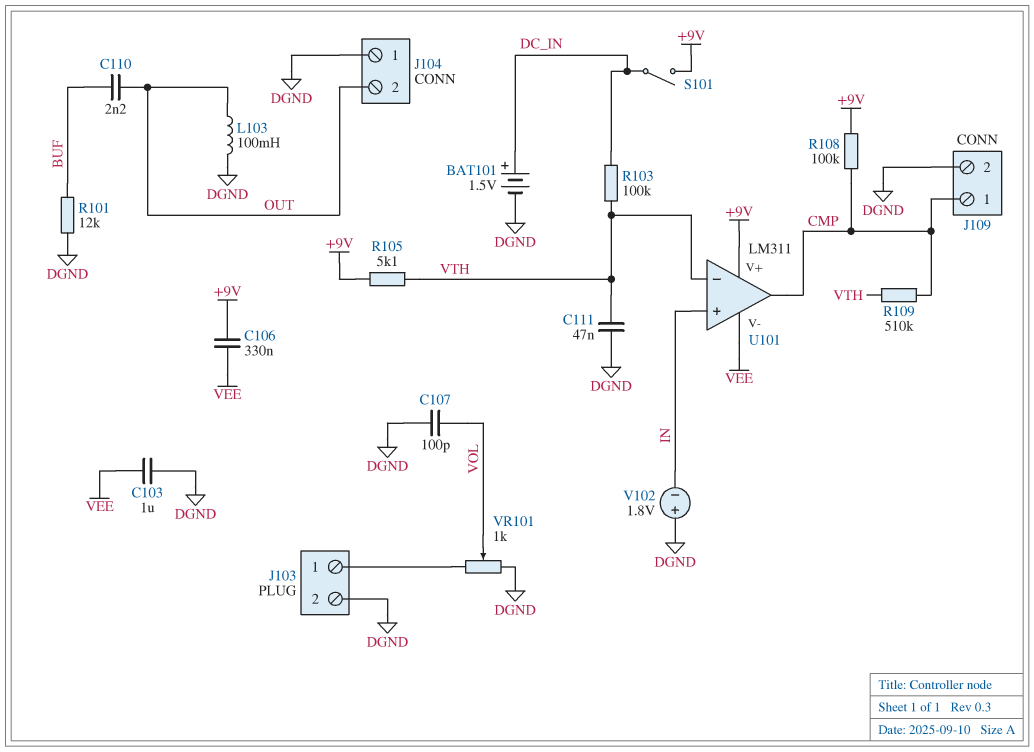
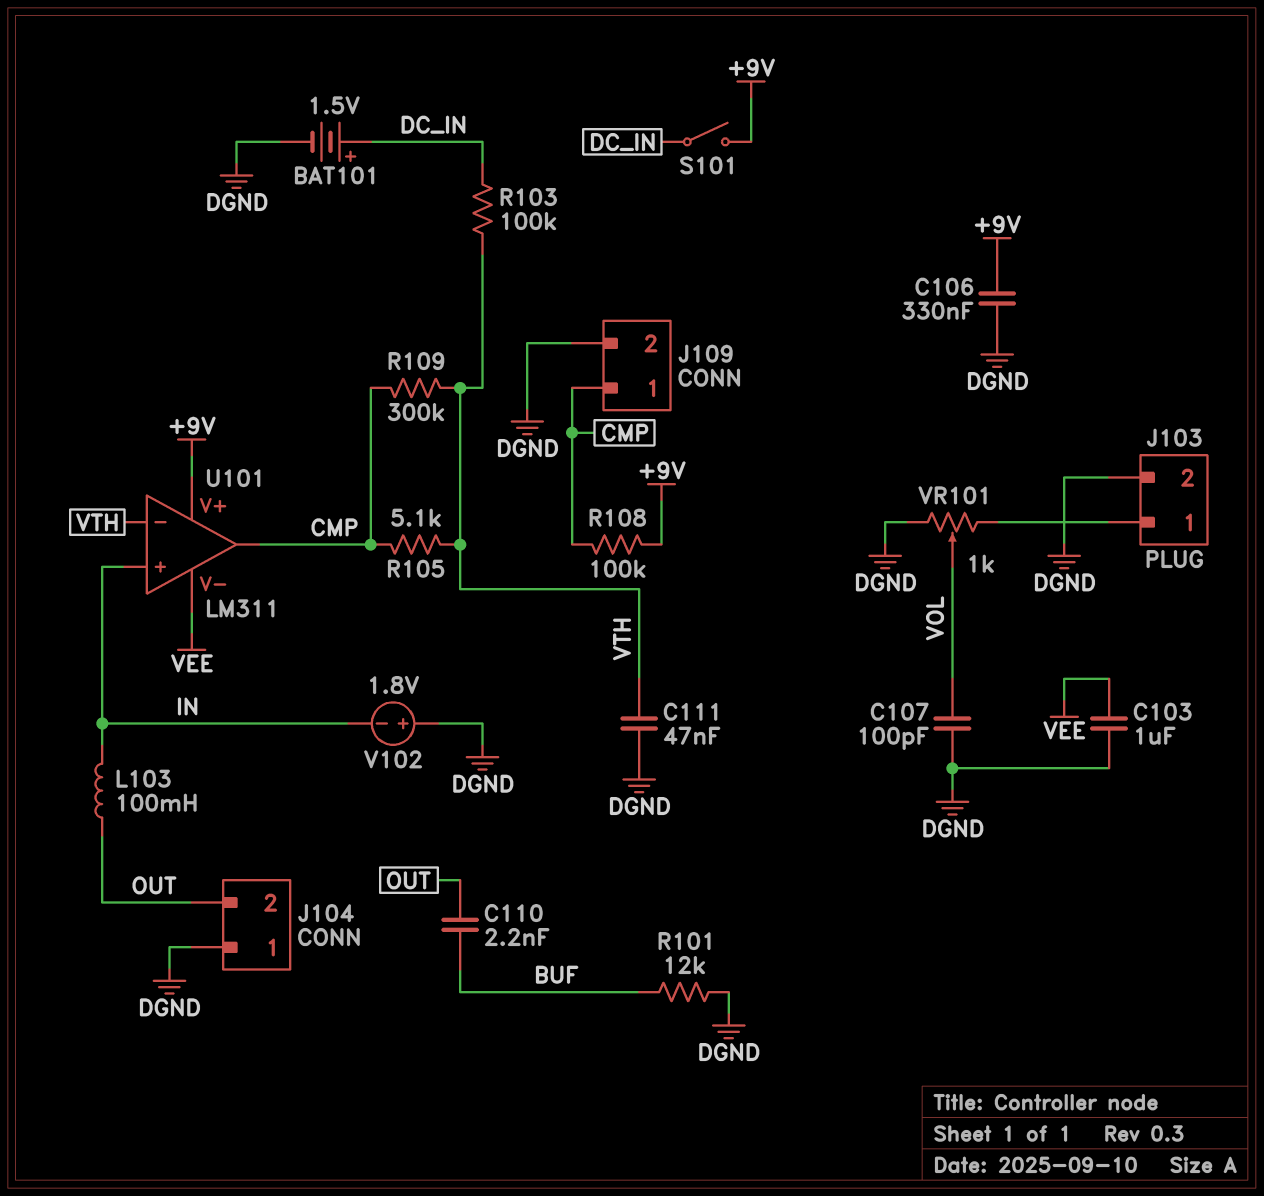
C106: 330nF (+9V, VEE) -> 330nF (+9V, DGND)
L103: 100mH (DGND, OUT) -> 100mH (IN, OUT)
R105: 5.1k (+9V, VTH) -> 5.1k (CMP, VTH)
R109: 510k (CMP, VTH) -> 300k (CMP, VTH)

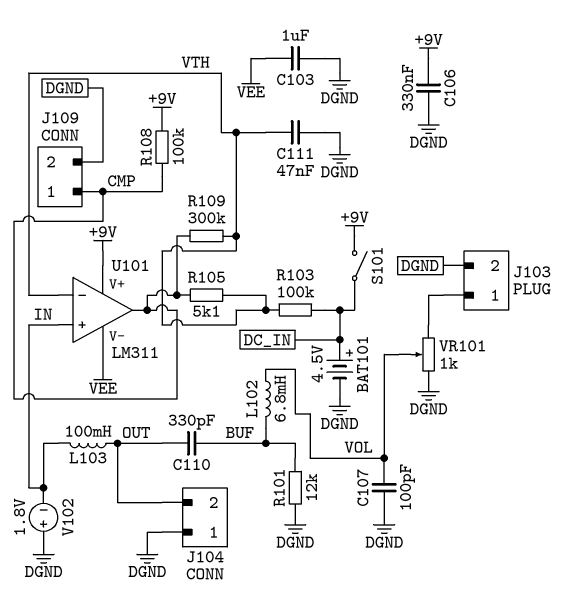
BAT101: 1.5V (plus DC_IN, minus DGND) -> 4.5V (plus DC_IN, minus DGND)
C110: 2.2nF (BUF, OUT) -> 330pF (BUF, OUT)
L102: none -> 6.8mH (BUF, VOL)

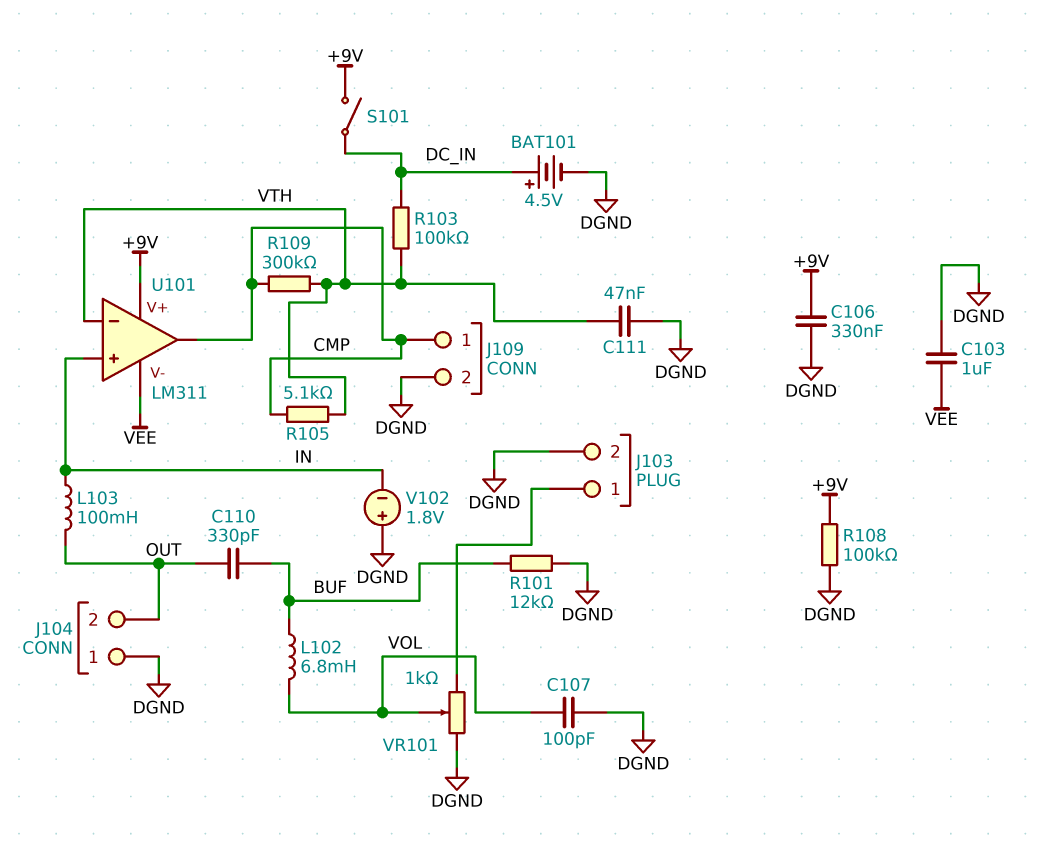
R108: 100k (+9V, CMP) -> 100k (+9V, DGND)

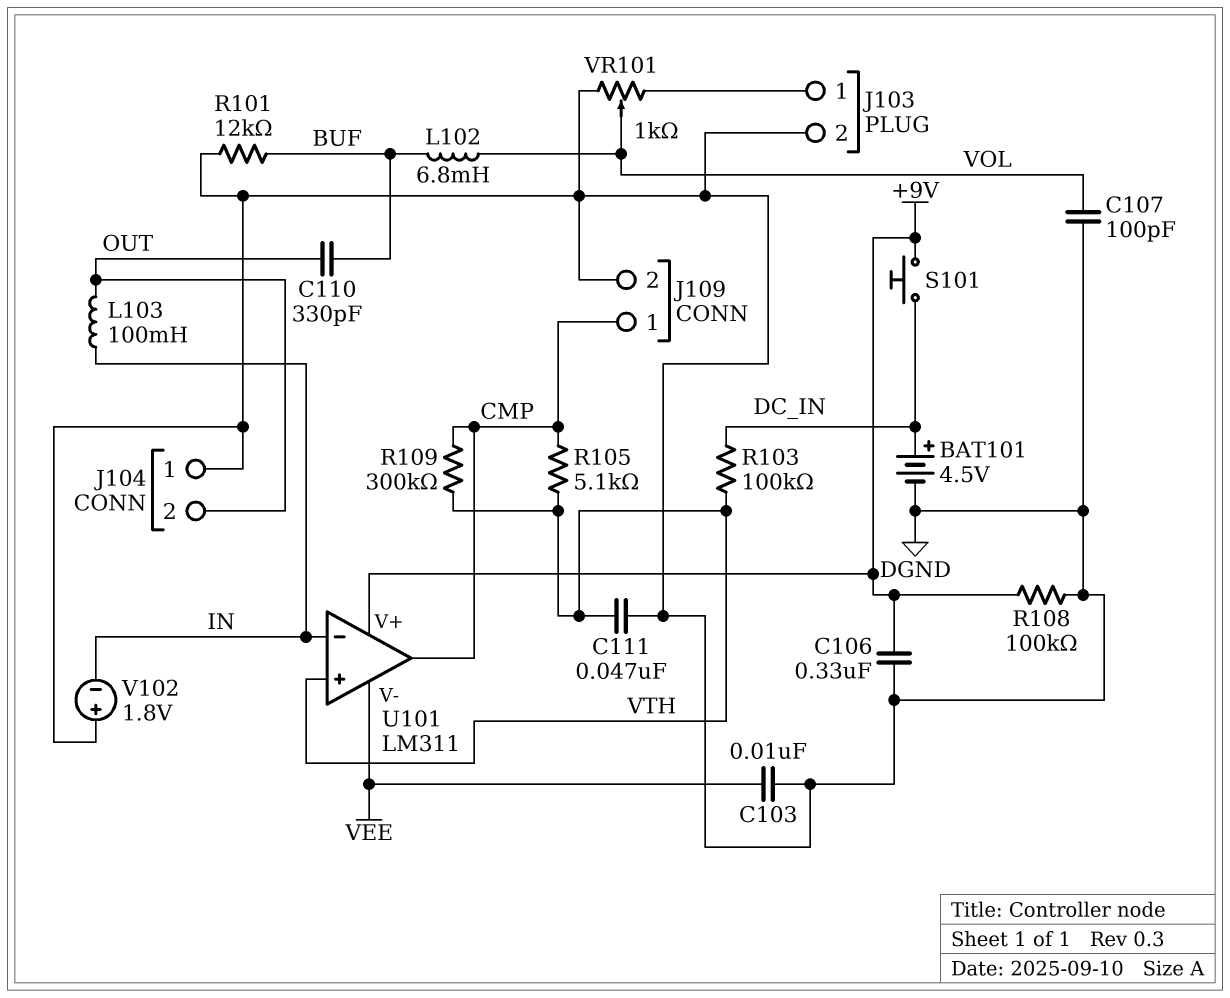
C103: 1uF (DGND, VEE) -> 10nF (DGND, VEE)
S101: switch (+9V, DC_IN) -> button (+9V, DC_IN)
U101 pin in+: IN -> VTH
U101 pin in-: VTH -> IN

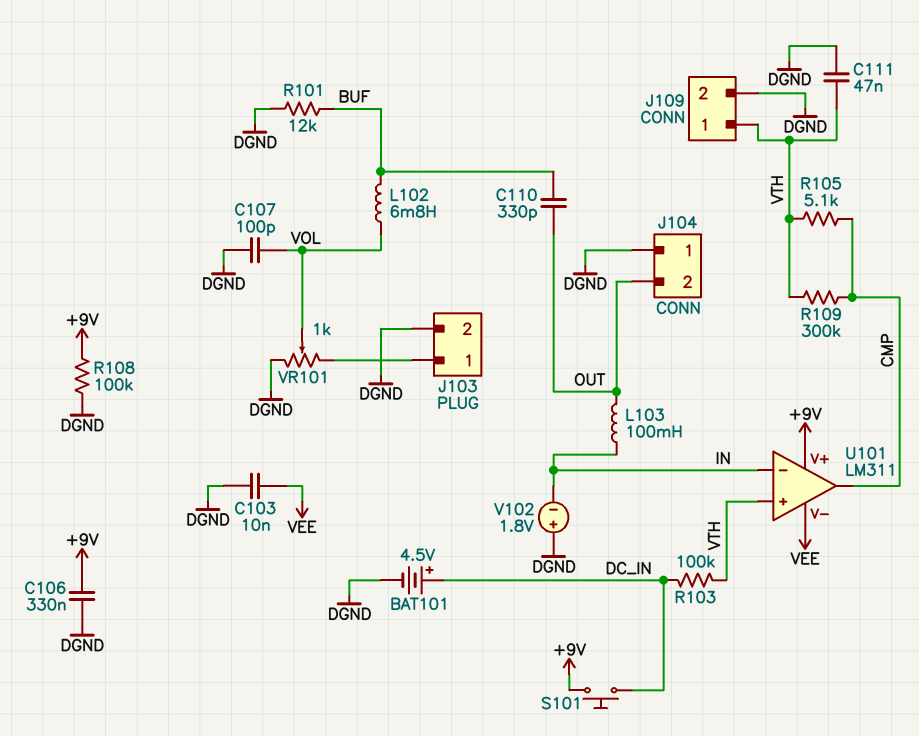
J109 pin 1: CMP -> VTH

